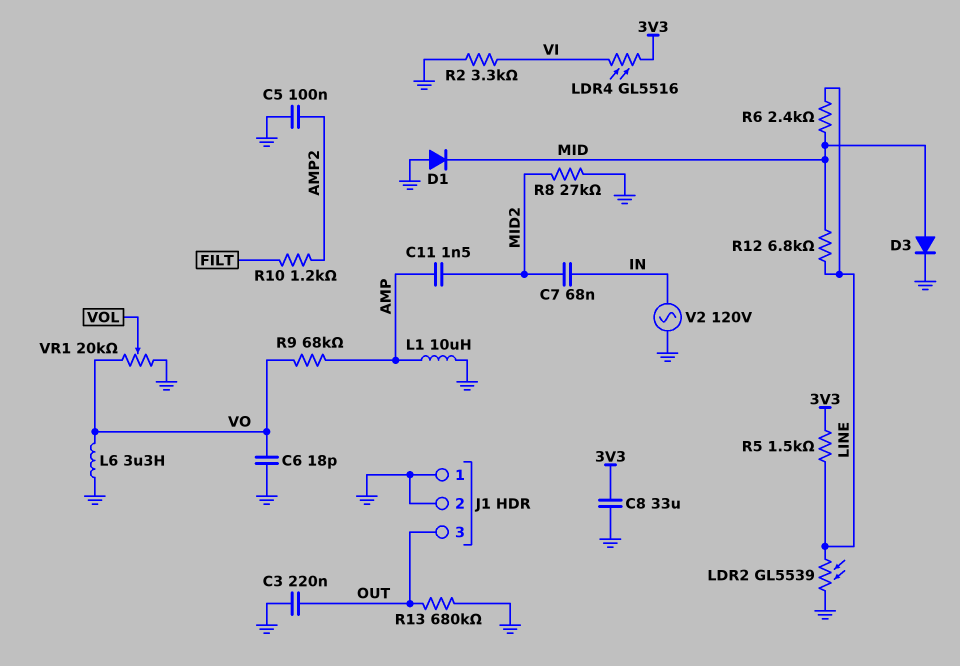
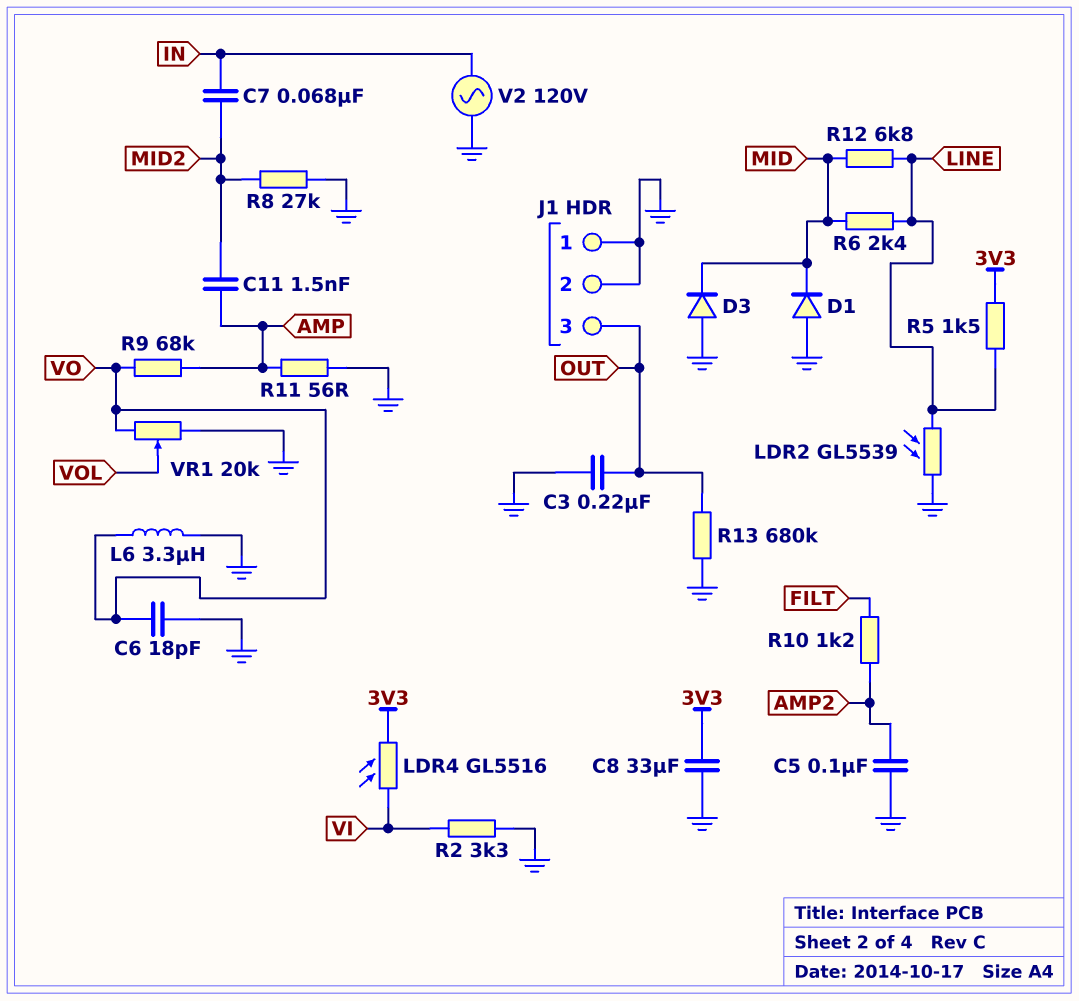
D3: diode (A MID, K GND) -> diode (A GND, K MID)
L1: 10uH (AMP, GND) -> none
R11: none -> 56 (AMP, GND)

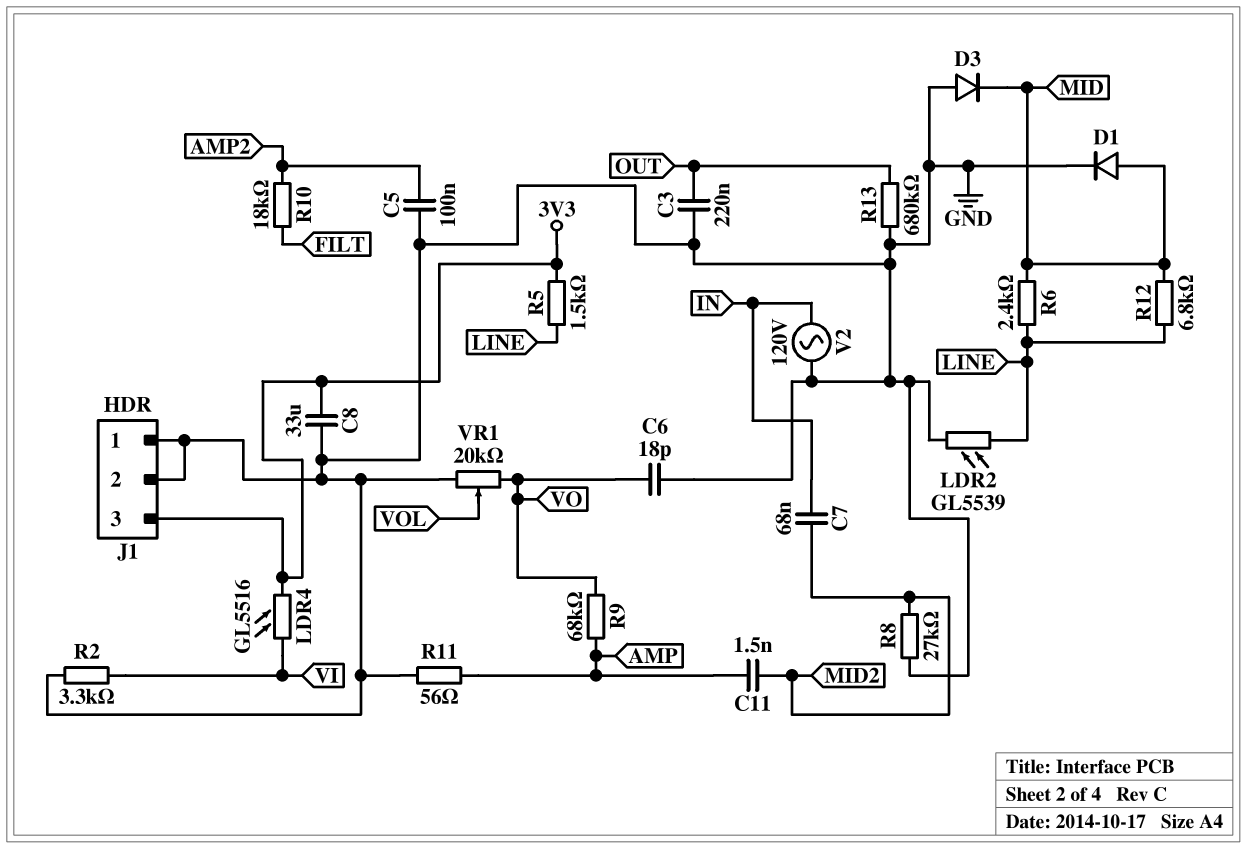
D1: diode (A GND, K MID) -> diode (A MID, K GND)
J1 pin 3: OUT -> 3V3
L6: 3.3uH (GND, VO) -> none
R10: 1.2k (AMP2, FILT) -> 18k (AMP2, FILT)

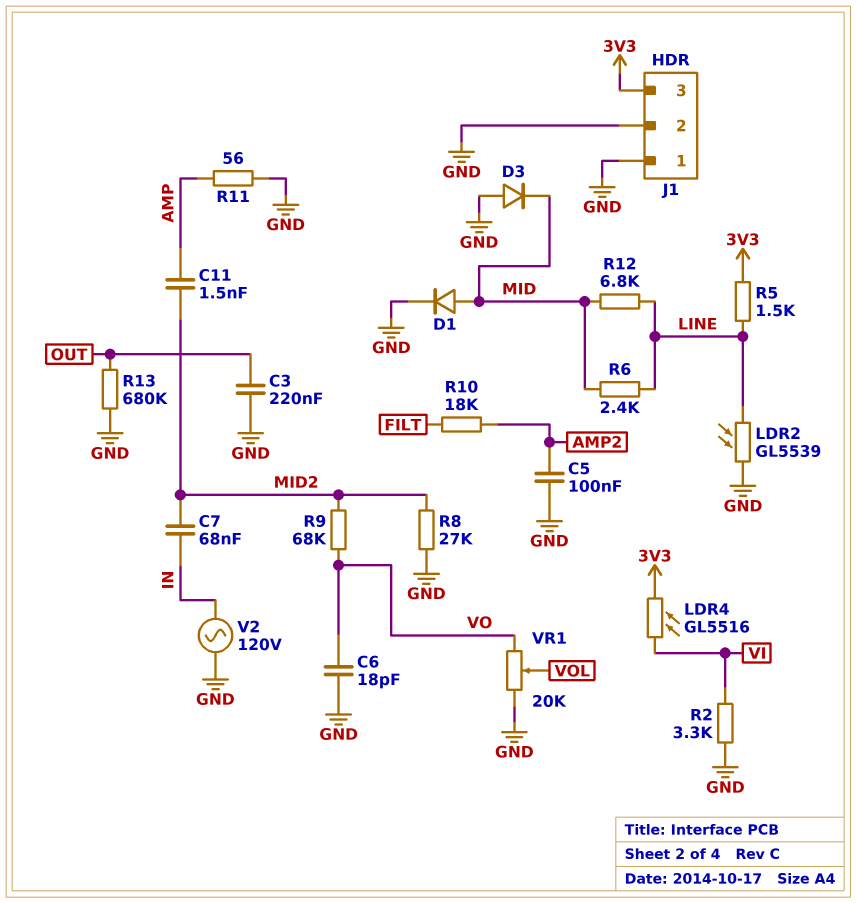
C8: 33uF (3V3, GND) -> none
R9: 68k (AMP, VO) -> 68k (MID2, VO)

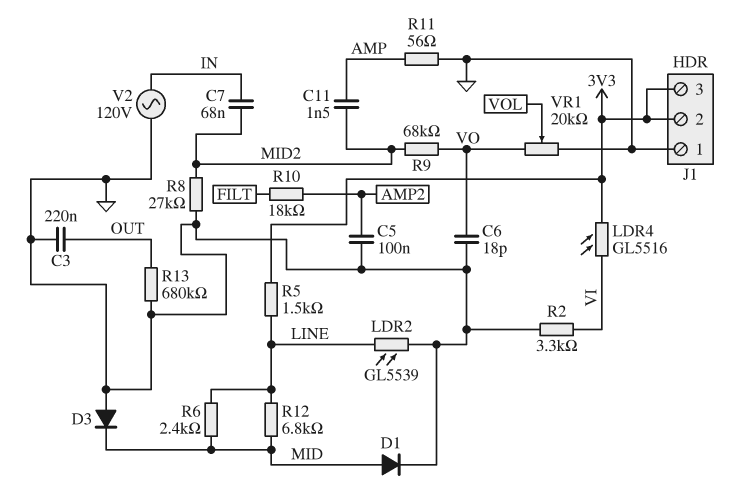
J1 pin 2: GND -> 3V3

